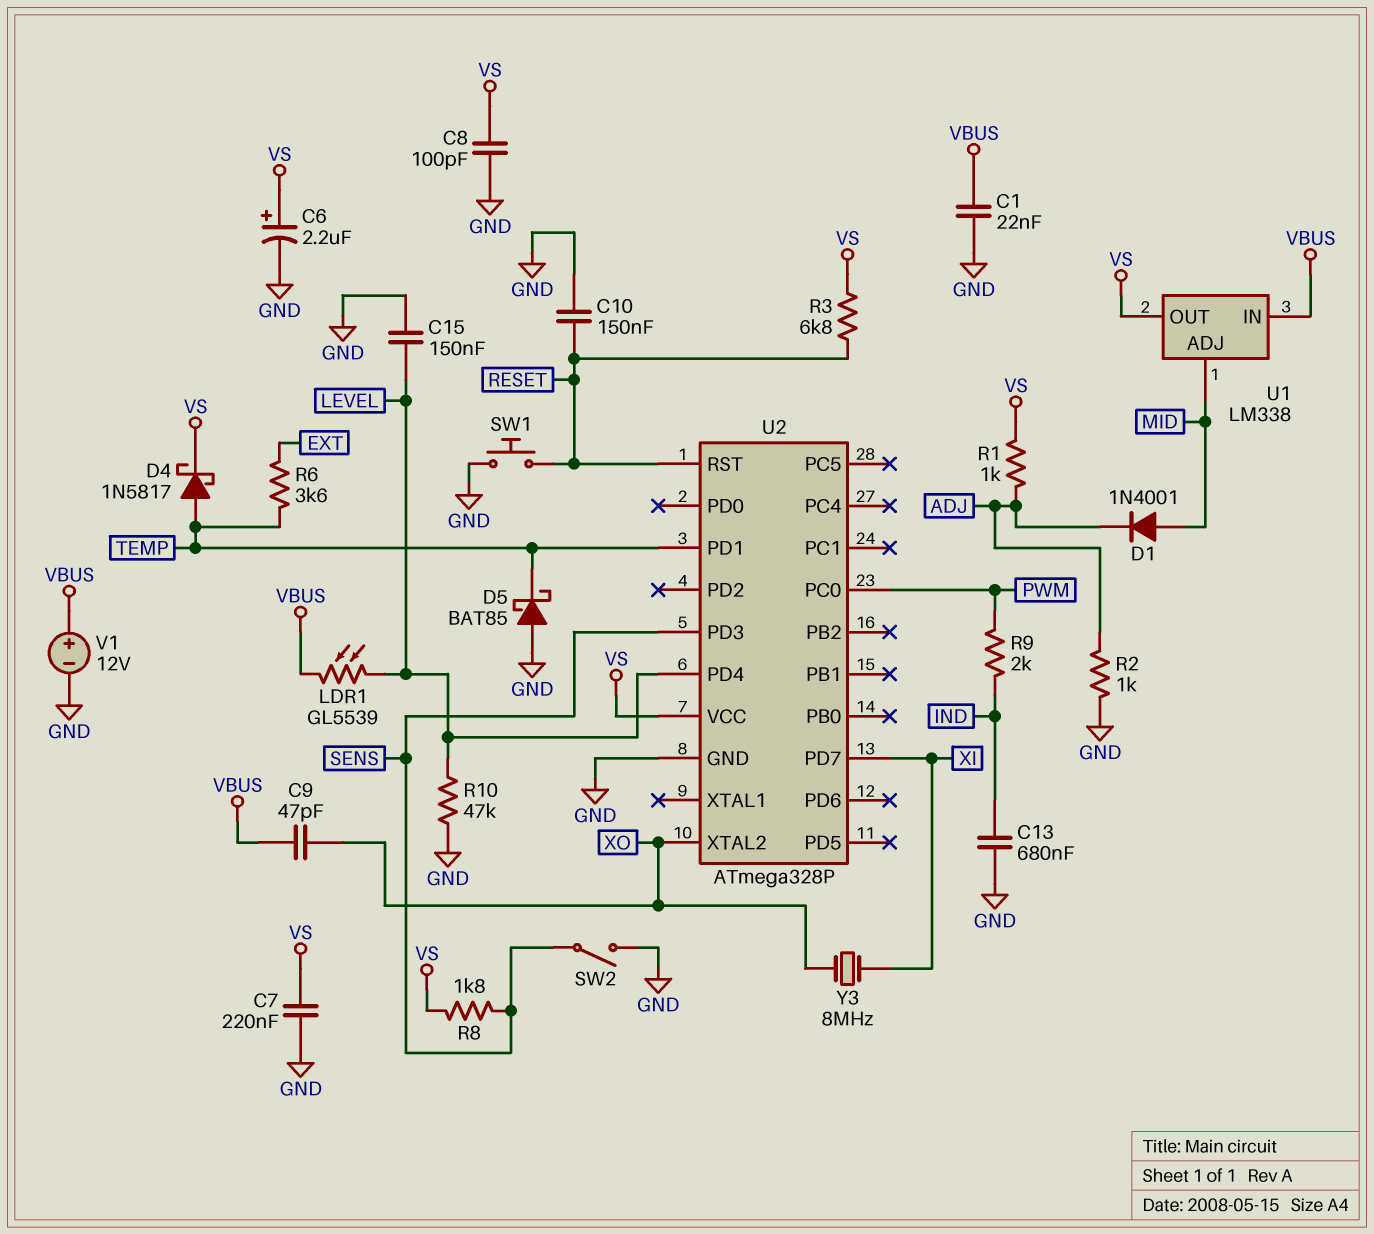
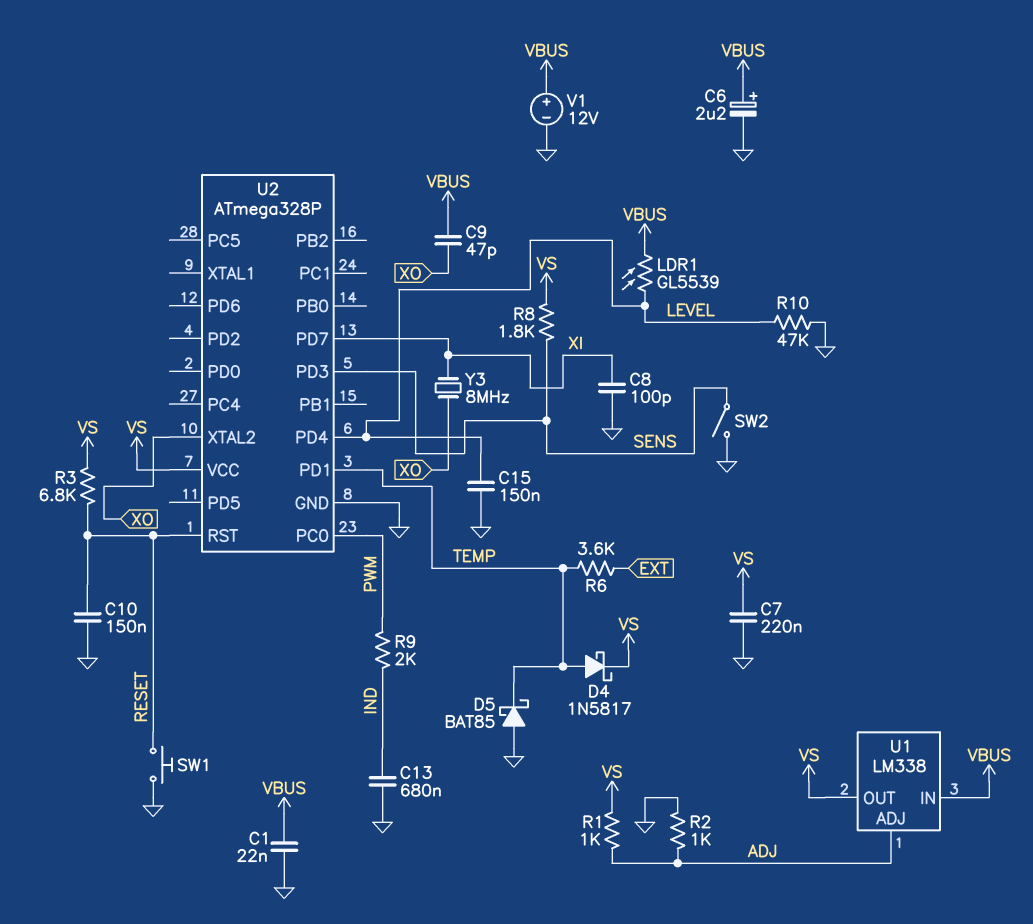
C6: 2.2uF (plus VS, minus GND) -> 2.2uF (plus VBUS, minus GND)
C8: 100pF (GND, VS) -> 100pF (GND, XI)
D1: diode 1N4001 (A MID, K ADJ) -> none
U1 pin ADJ: MID -> ADJ

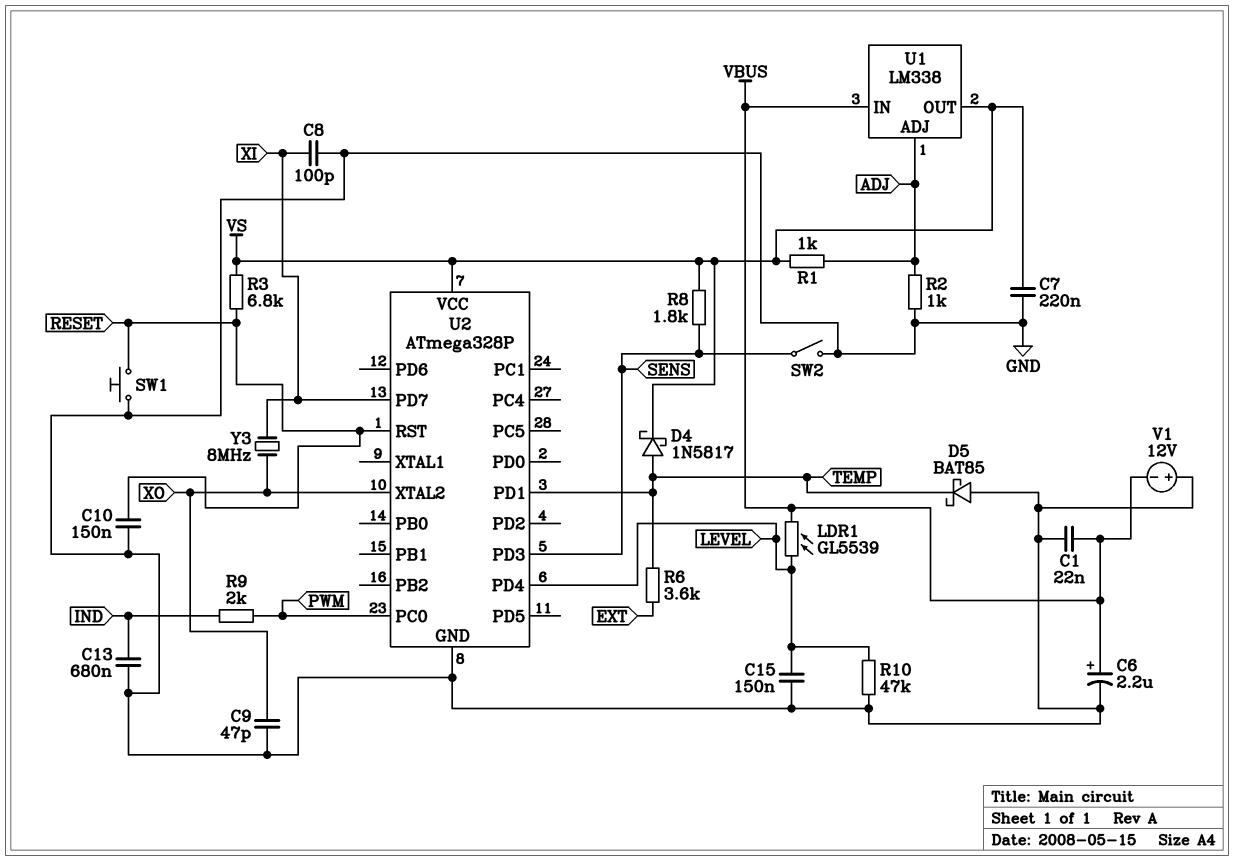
C9: 47pF (VBUS, XO) -> 47pF (GND, XO)
V1: 12V (plus VBUS, minus GND) -> 12V (plus GND, minus VBUS)

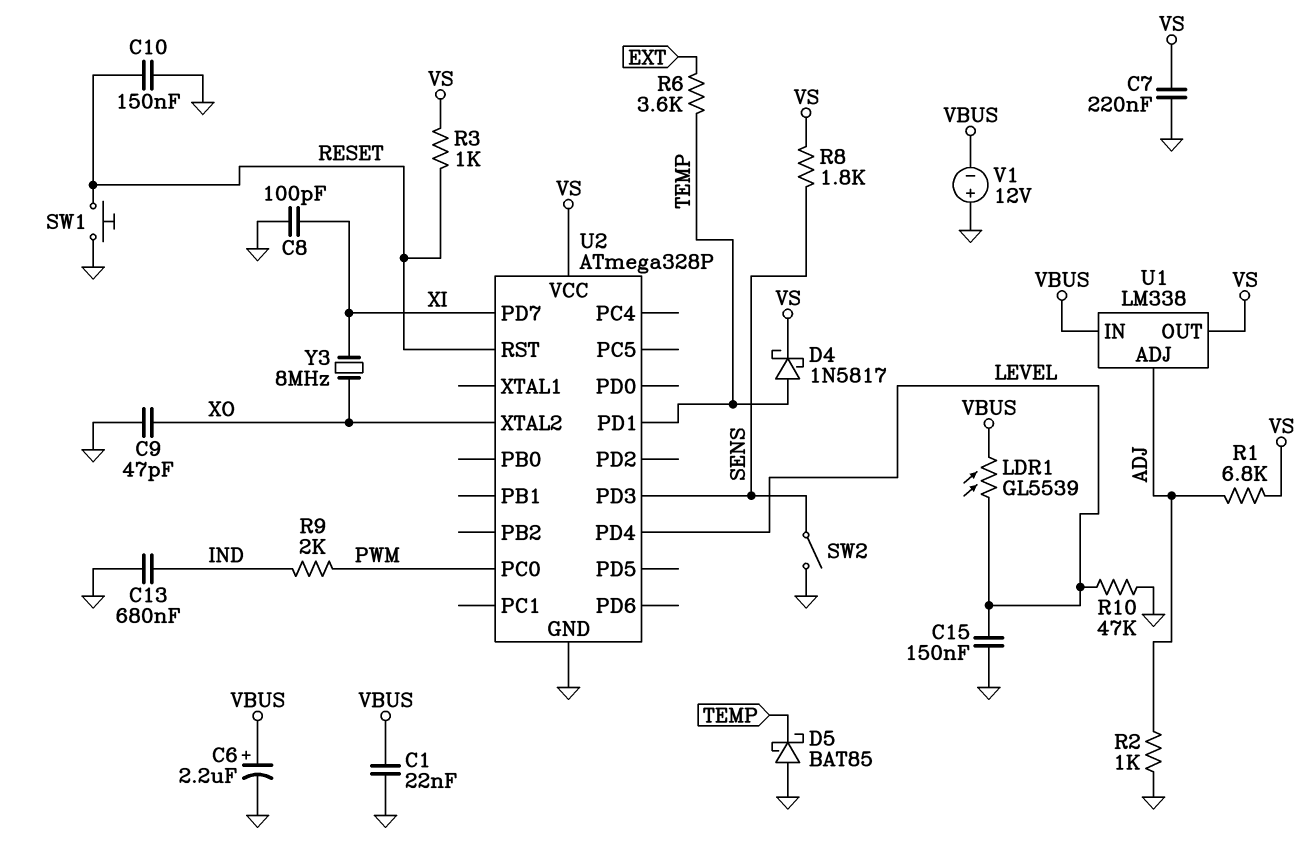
R1: 1k (ADJ, VS) -> 6.8k (ADJ, VS)
R3: 6.8k (RESET, VS) -> 1k (RESET, VS)

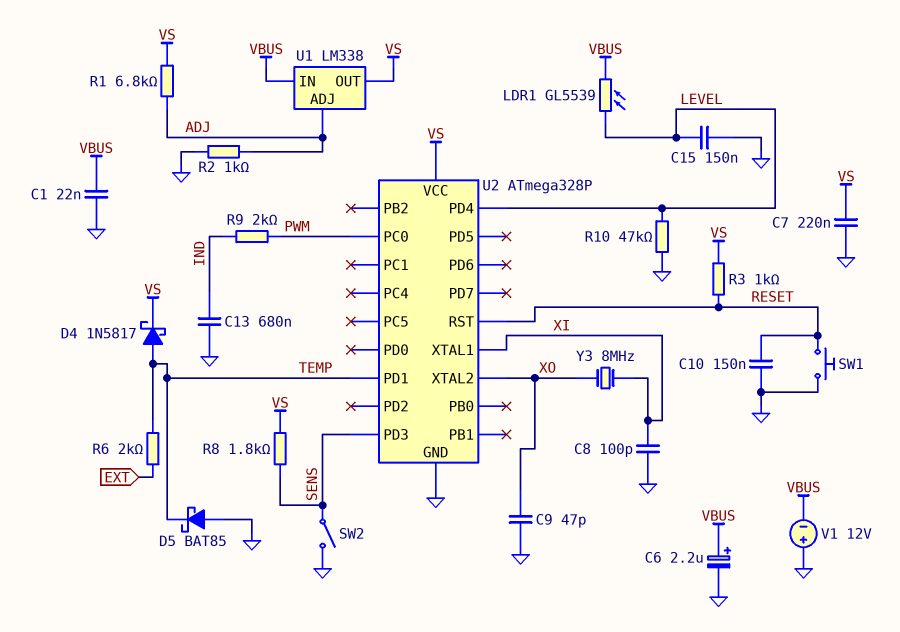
R6: 3.6k (EXT, TEMP) -> 2k (EXT, TEMP)
U2 pin PD7: XI -> none
U2 pin XTAL1: none -> XI

